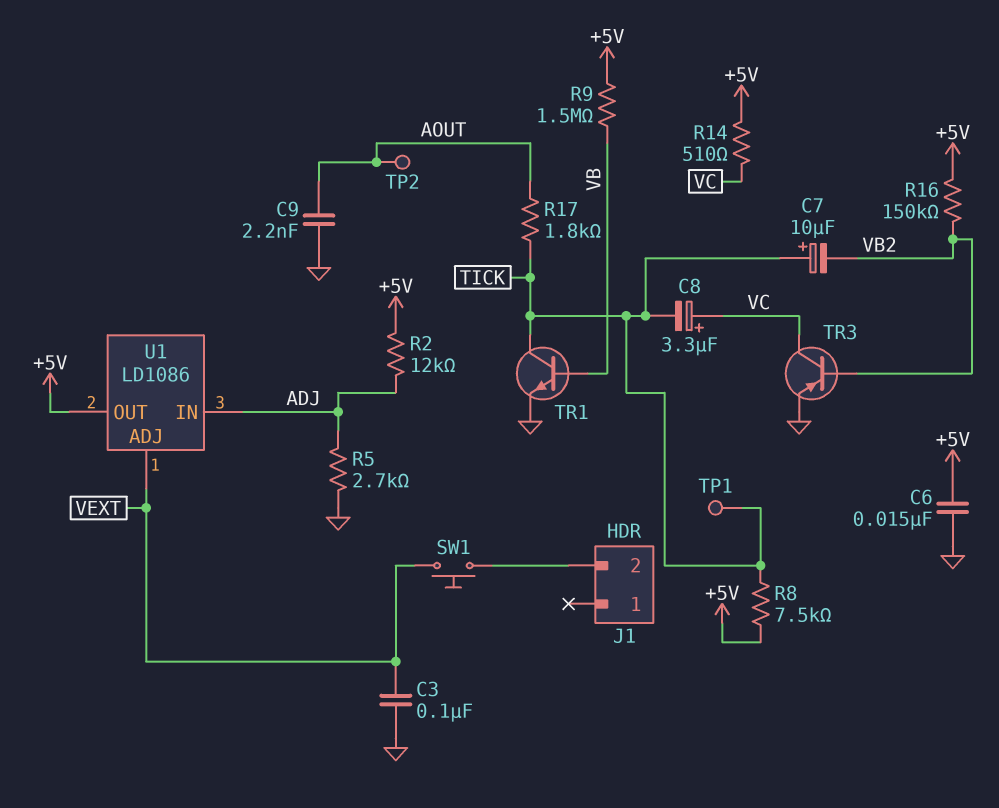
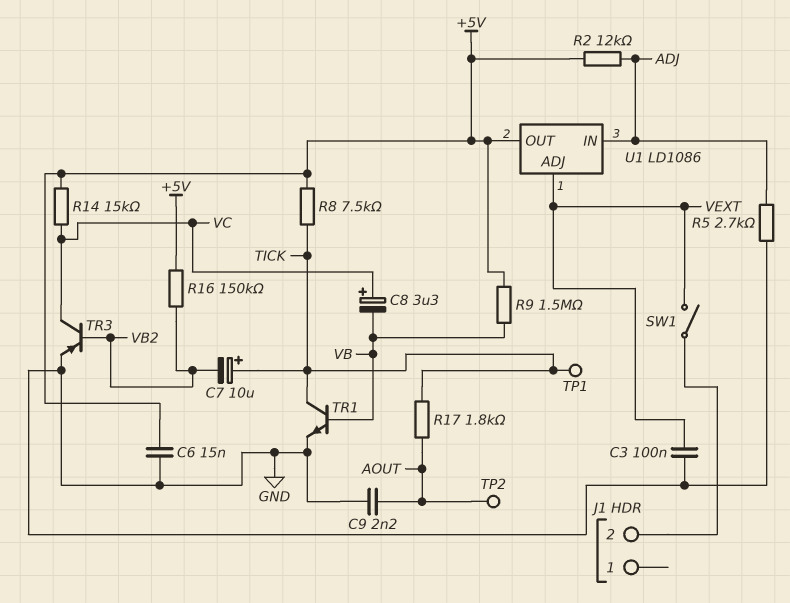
C8: 3.3uF (plus VC, minus TICK) -> 3.3uF (plus VC, minus VB)
R14: 510 (+5V, VC) -> 15k (+5V, VC)
SW1: button (J1/2, VEXT) -> switch (J1/2, VEXT)

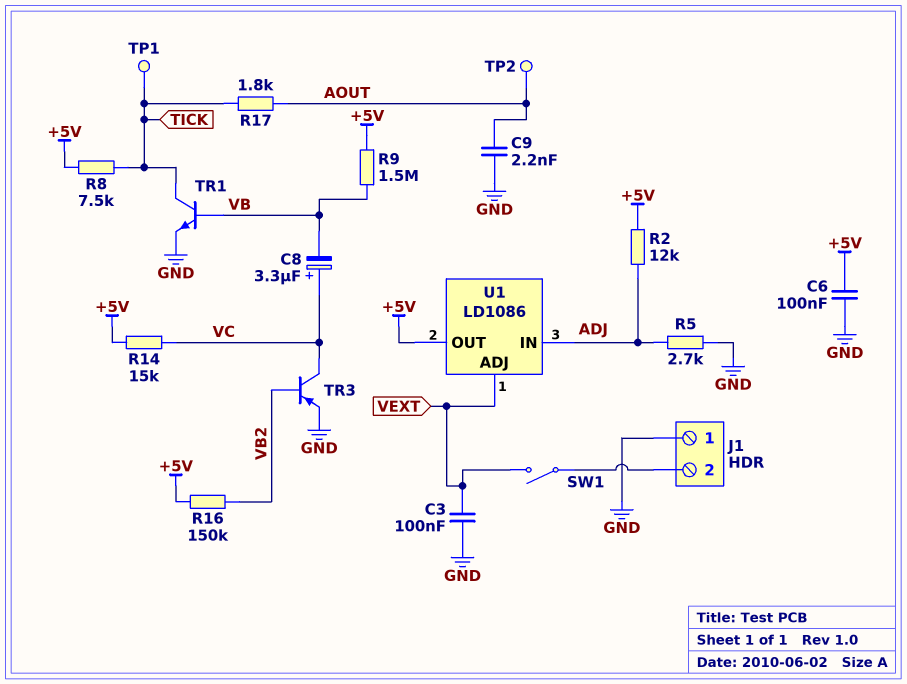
C6: 15nF (+5V, GND) -> 100nF (+5V, GND)
C7: 10uF (plus TICK, minus VB2) -> none
J1 pin 1: none -> GND

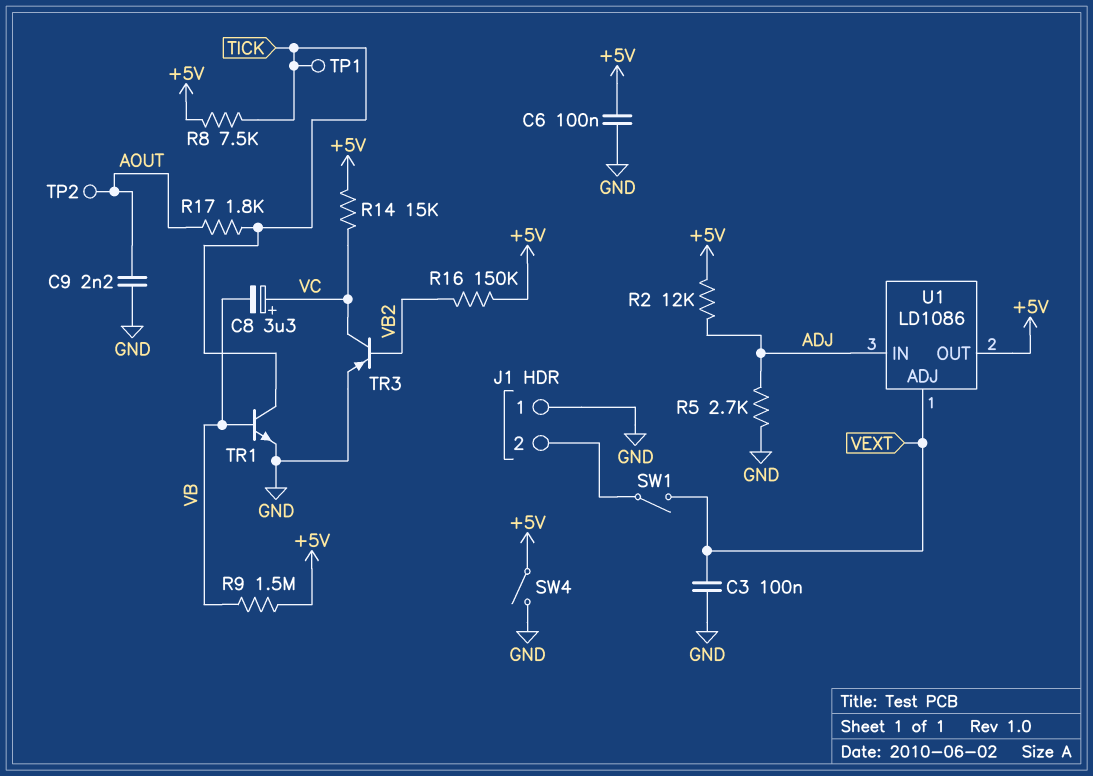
SW4: none -> switch (+5V, GND)

